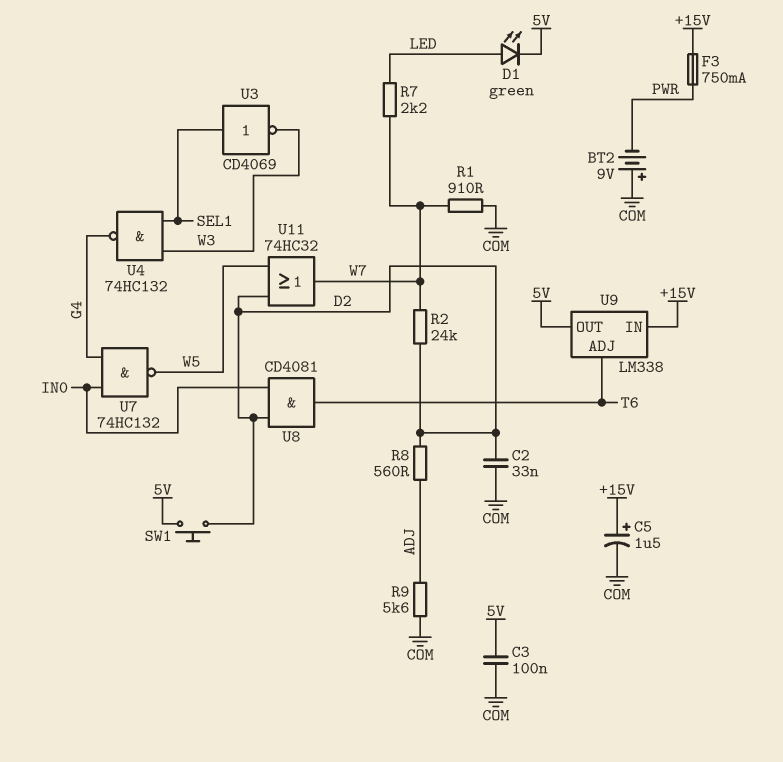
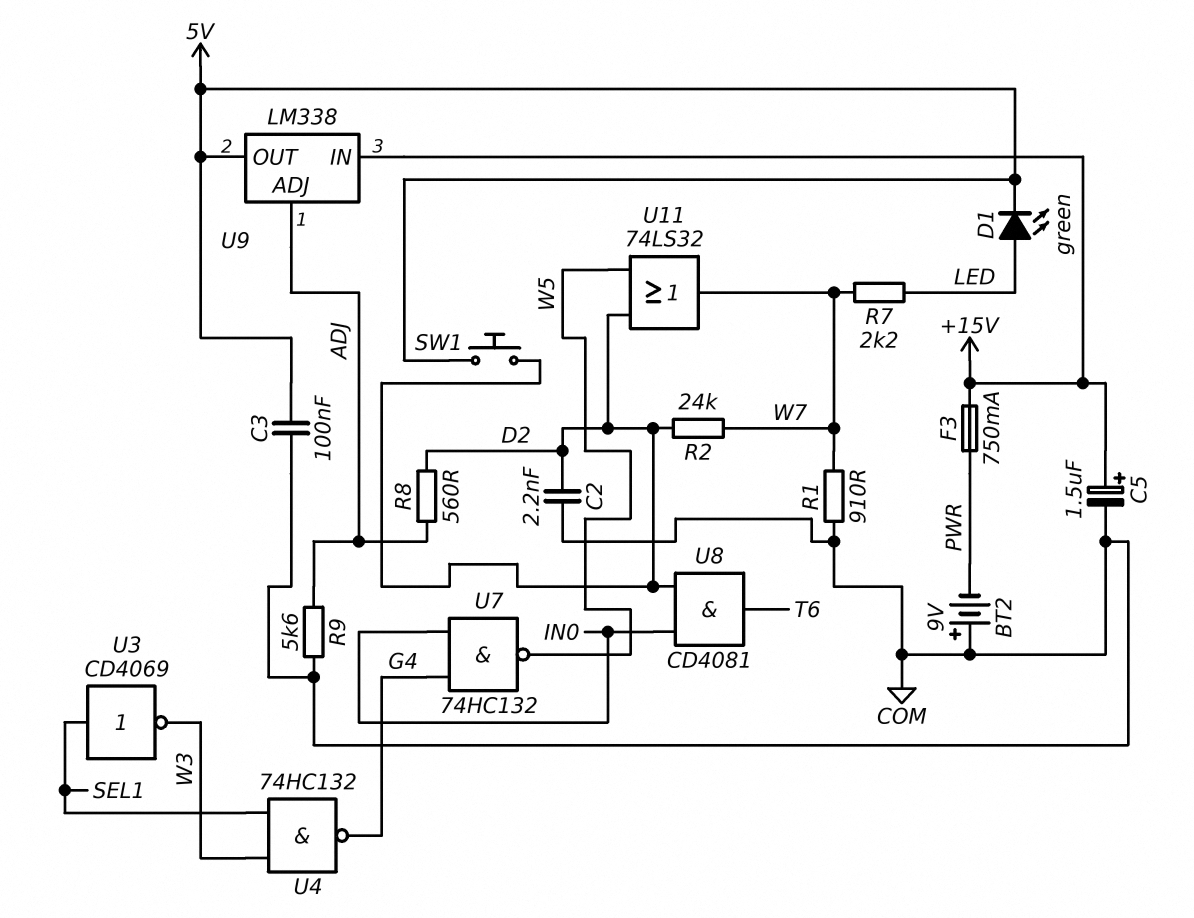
C2: 33nF (COM, D2) -> 2.2nF (COM, D2)
U9 pin ADJ: T6 -> ADJ
U11: OR 74HC32 (in D2, in W5, out W7) -> OR 74LS32 (in D2, in W5, out W7)

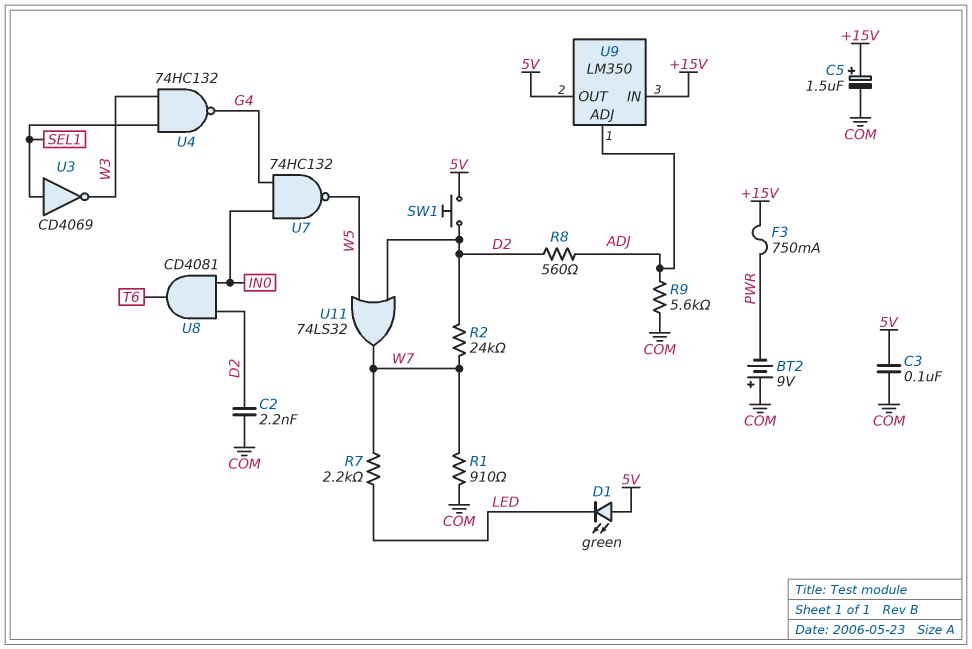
D1: LED green (A LED, K 5V) -> LED green (A 5V, K LED)
U9: LM338 -> LM350

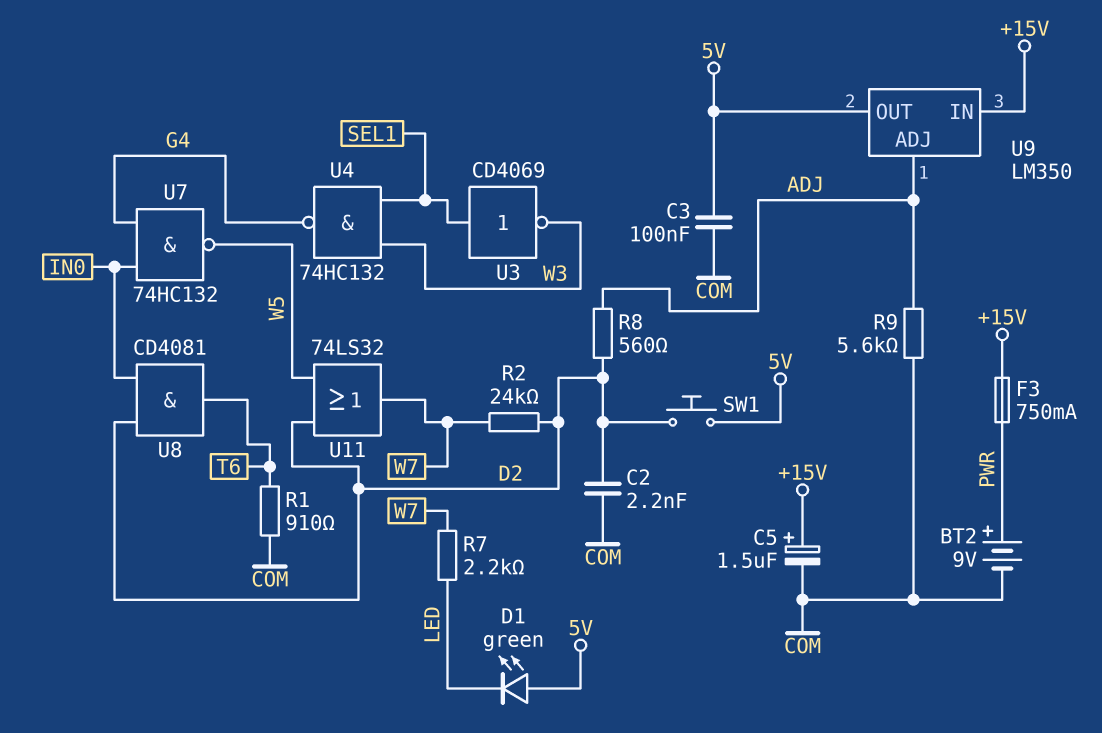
BT2: 9V (plus COM, minus PWR) -> 9V (plus PWR, minus COM)
R1: 910 (COM, W7) -> 910 (COM, T6)

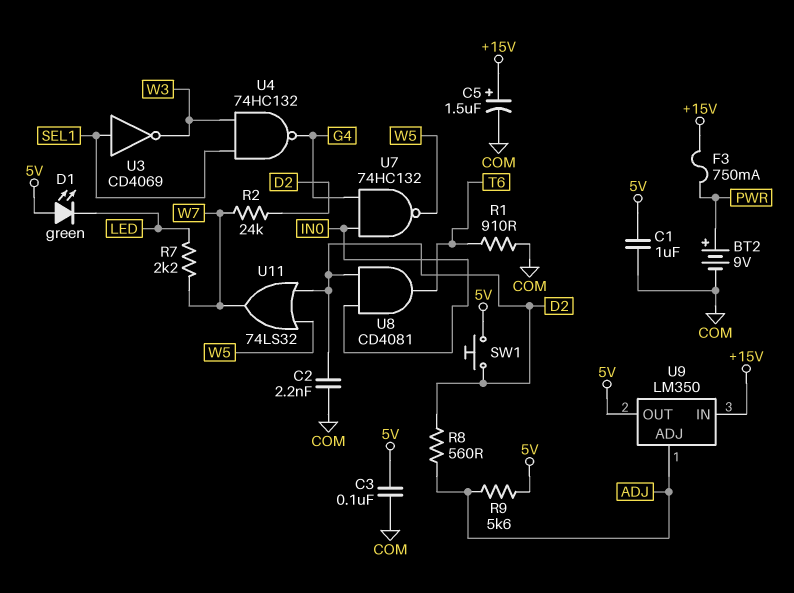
C1: none -> 1uF (5V, COM)
R9: 5.6k (ADJ, COM) -> 5.6k (5V, ADJ)

